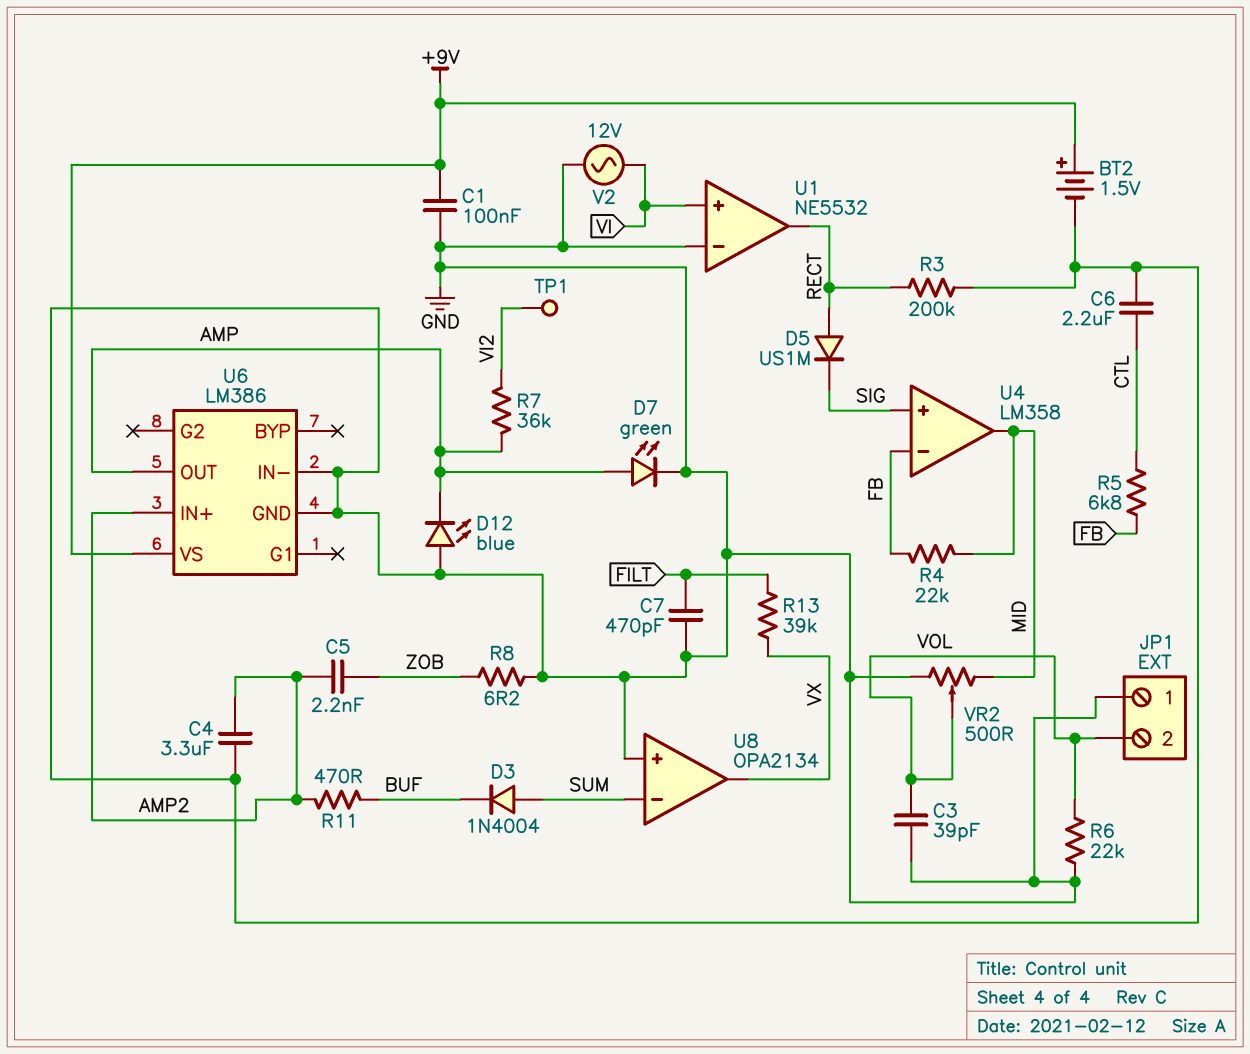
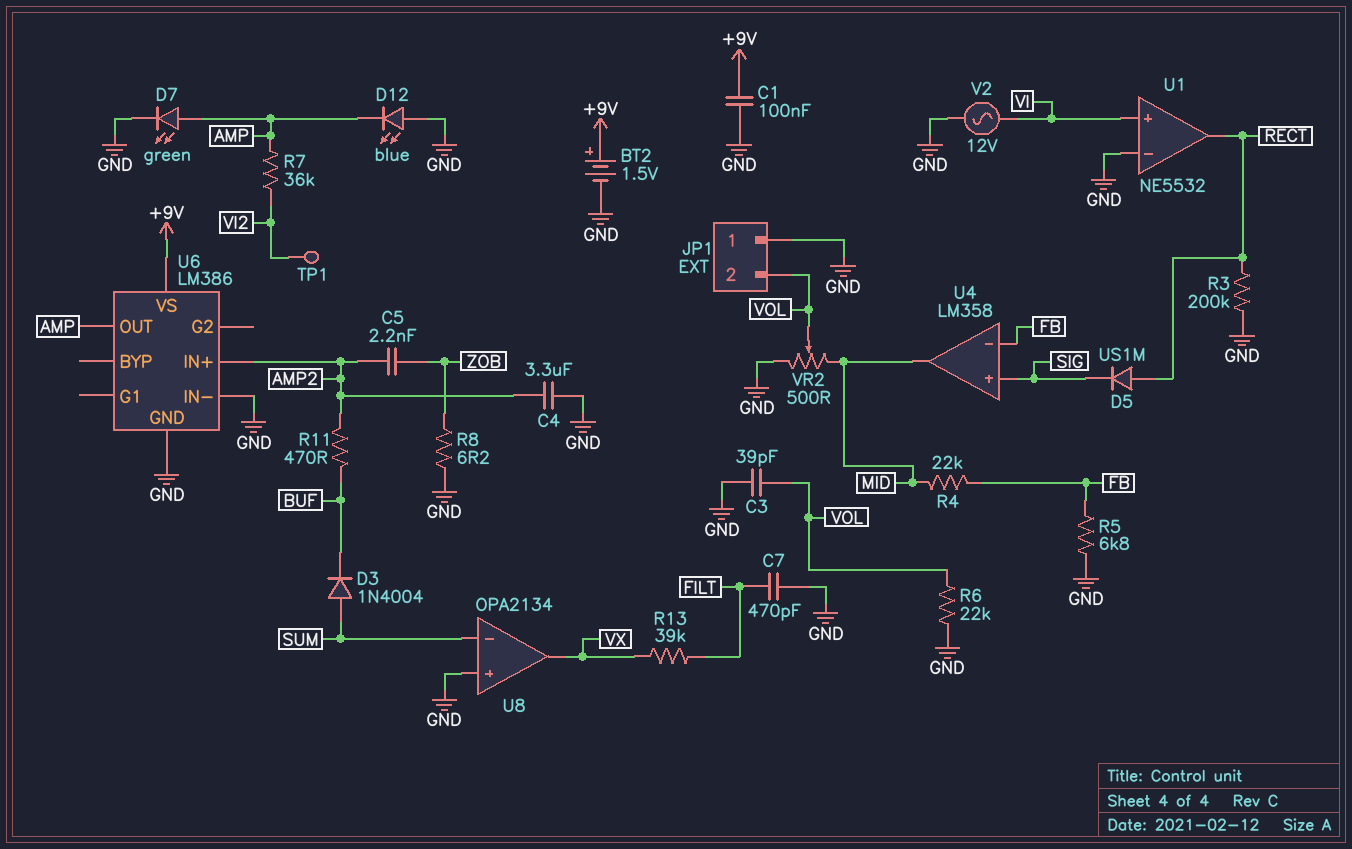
C6: 2.2uF (CTL, GND) -> none
R5: 6.8k (CTL, FB) -> 6.8k (FB, GND)

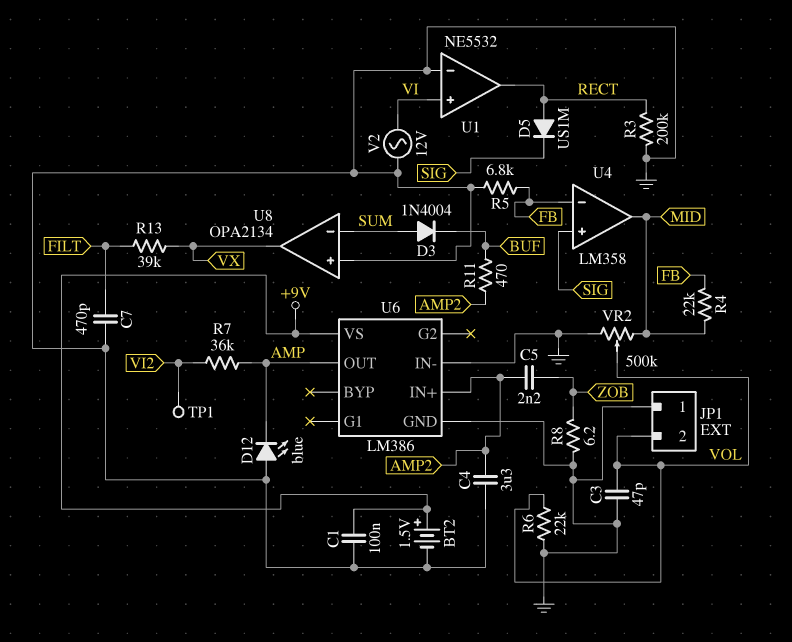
C3: 39pF (GND, VOL) -> 47pF (GND, VOL)
D7: LED green (A AMP, K GND) -> none
VR2: 500 (GND, MID, wiper VOL) -> 500k (GND, MID, wiper VOL)

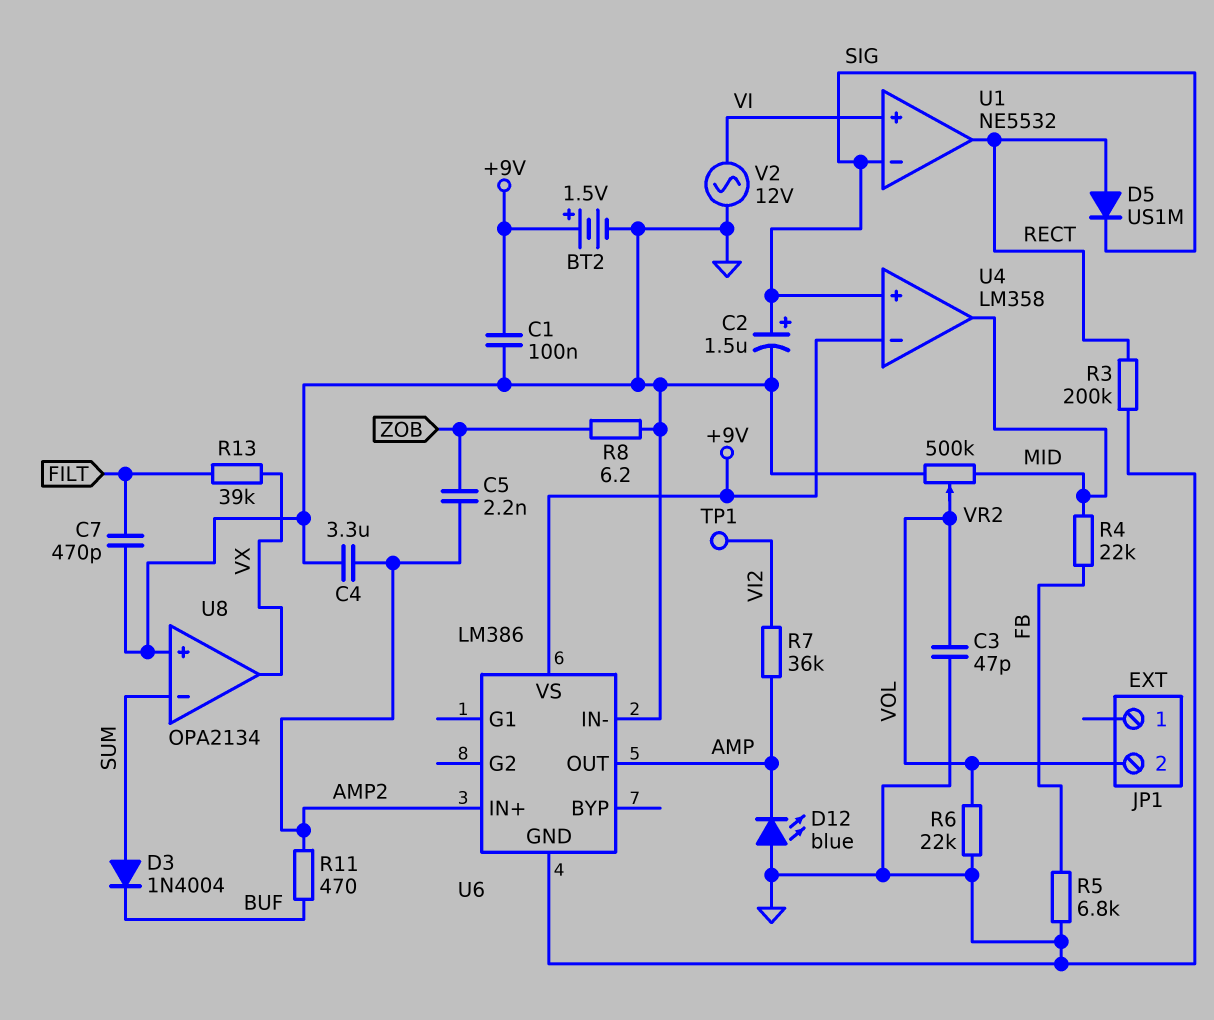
C2: none -> 1.5uF (plus SIG, minus GND)
JP1 pin 1: GND -> none
U1 pin in-: GND -> SIG
U4 pin in-: FB -> +9V

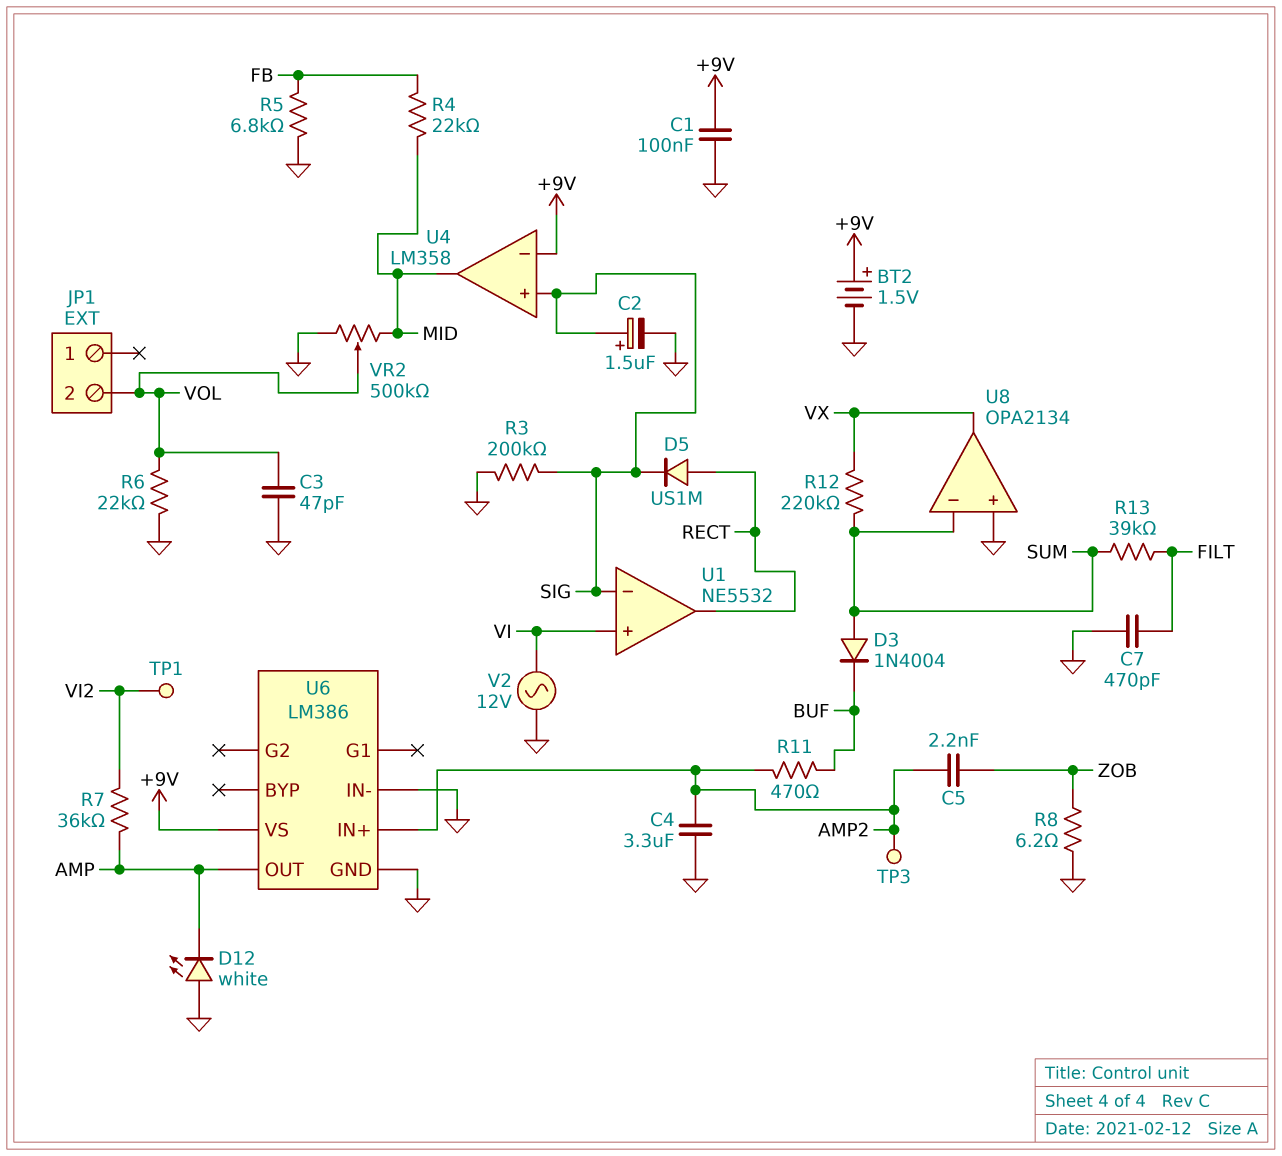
D12: LED blue (A GND, K AMP) -> LED white (A GND, K AMP)
R3: 200k (GND, RECT) -> 200k (GND, SIG)
R12: none -> 220k (SUM, VX)
R13: 39k (FILT, VX) -> 39k (FILT, SUM)
TP3: none -> test point (AMP2)

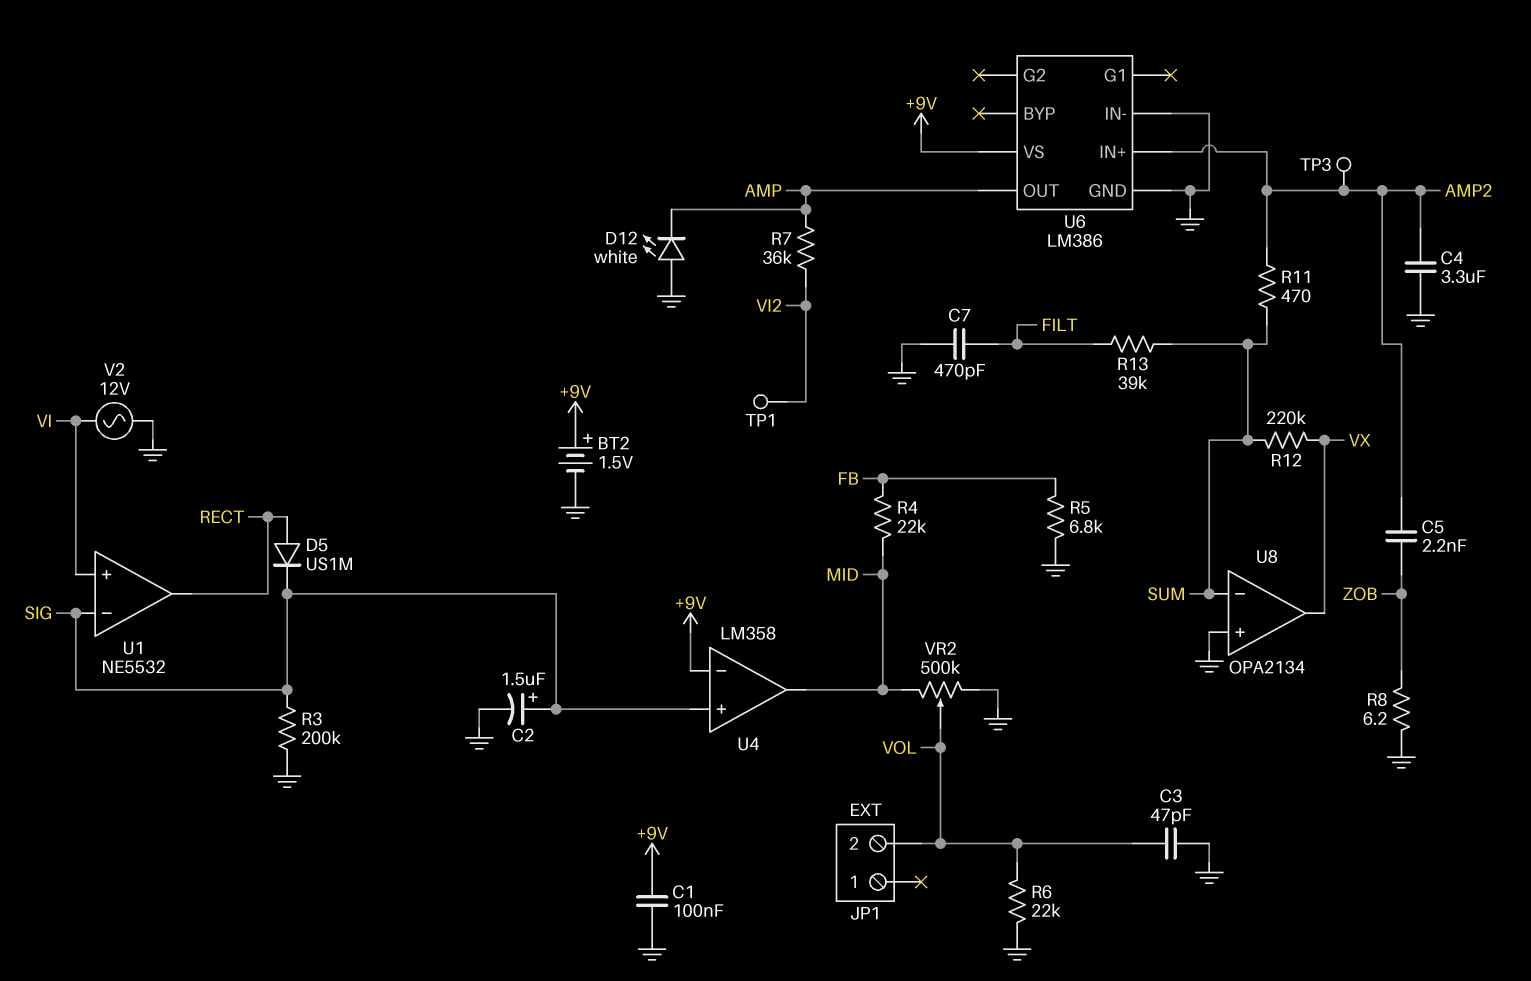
D3: diode 1N4004 (A SUM, K BUF) -> none
R11: 470 (AMP2, BUF) -> 470 (AMP2, SUM)

